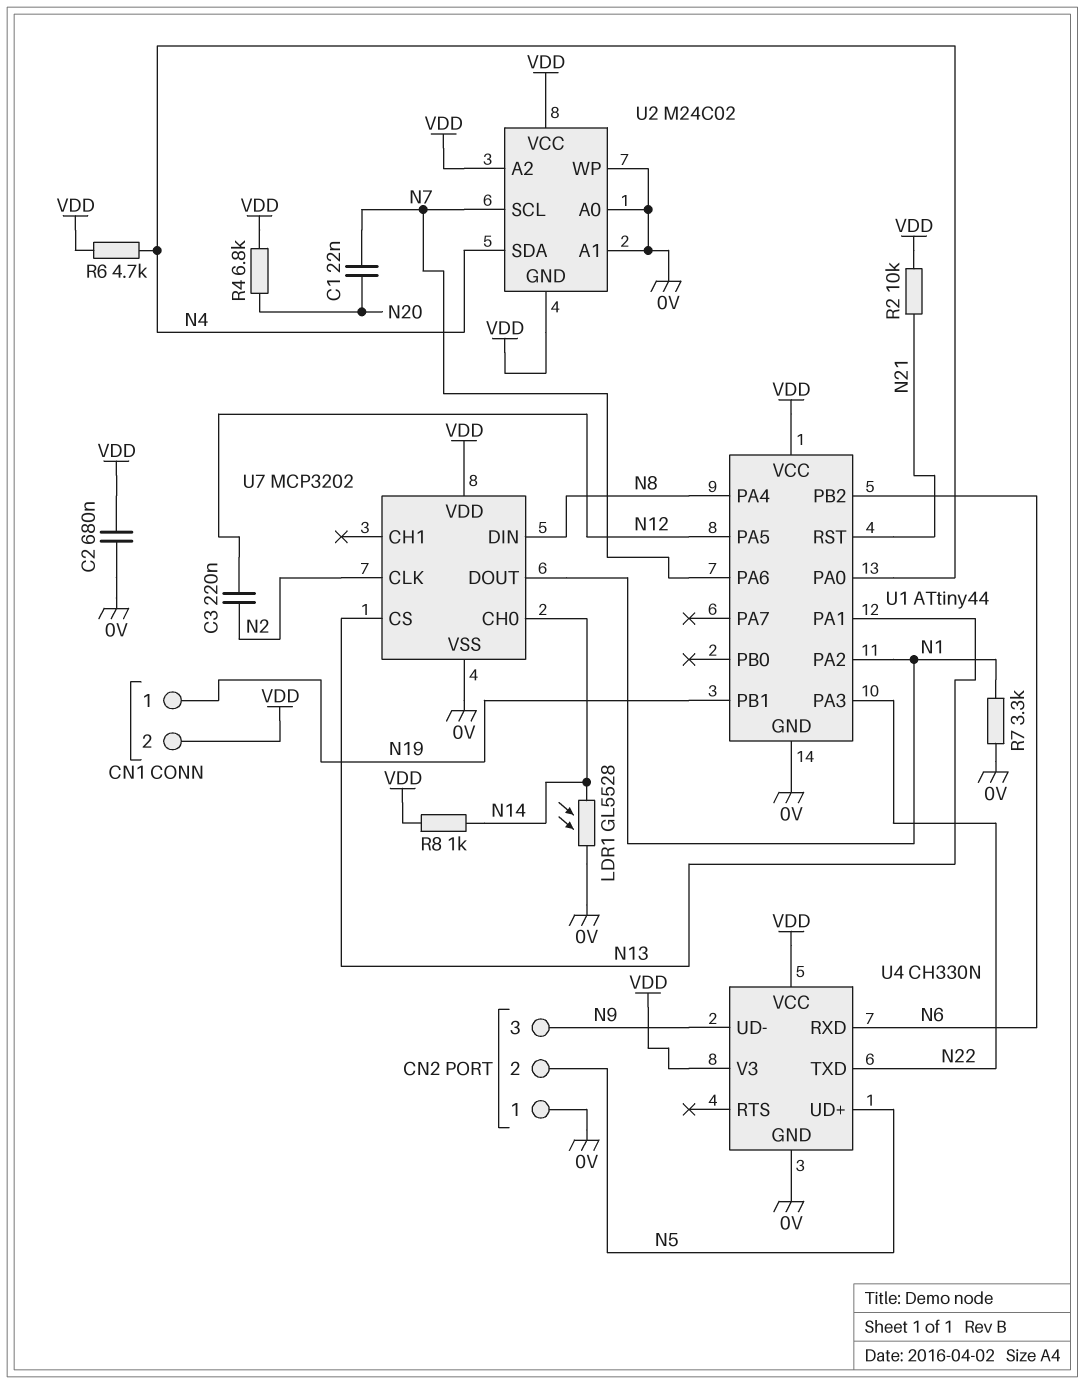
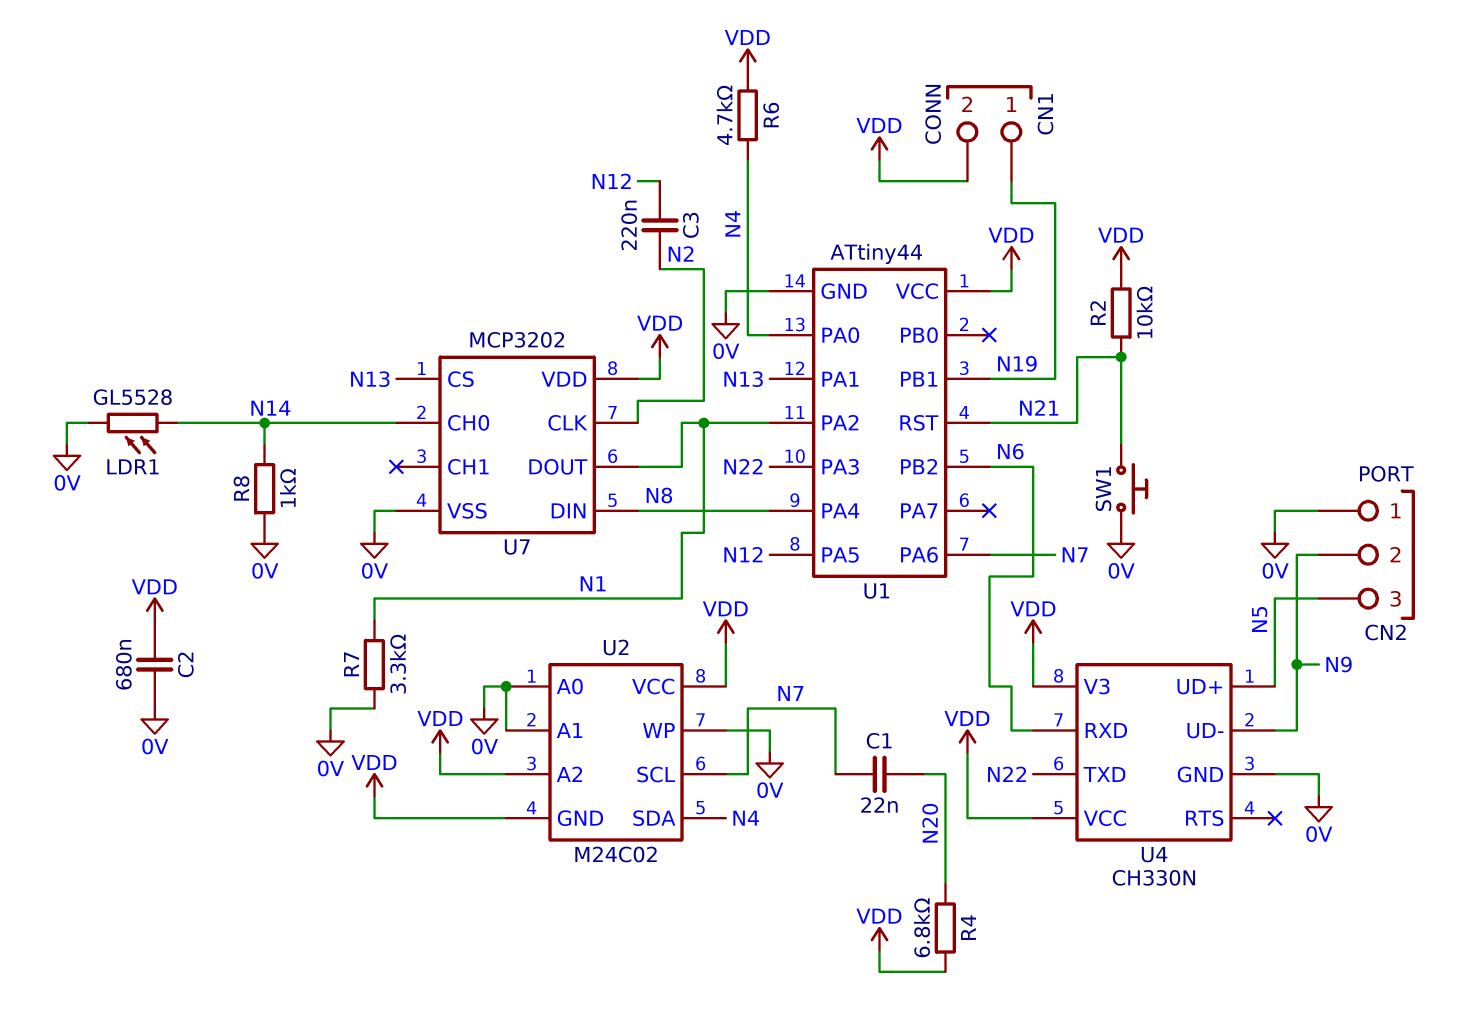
CN2 pin 2: N5 -> N9
CN2 pin 3: N9 -> N5
R8: 1k (N14, VDD) -> 1k (0V, N14)
SW1: none -> button (0V, N21)

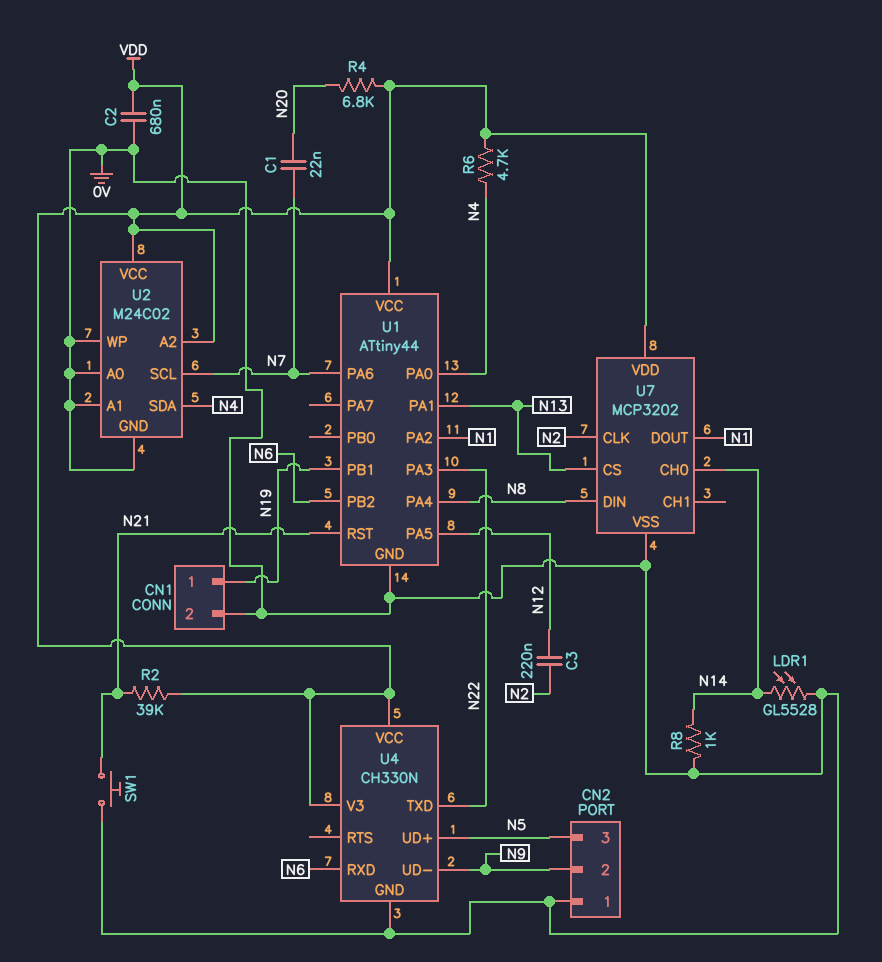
CN1 pin 2: VDD -> 0V
R2: 10k (N21, VDD) -> 39k (N21, VDD)
R7: 3.3k (0V, N1) -> none
U2 pin GND: VDD -> 0V

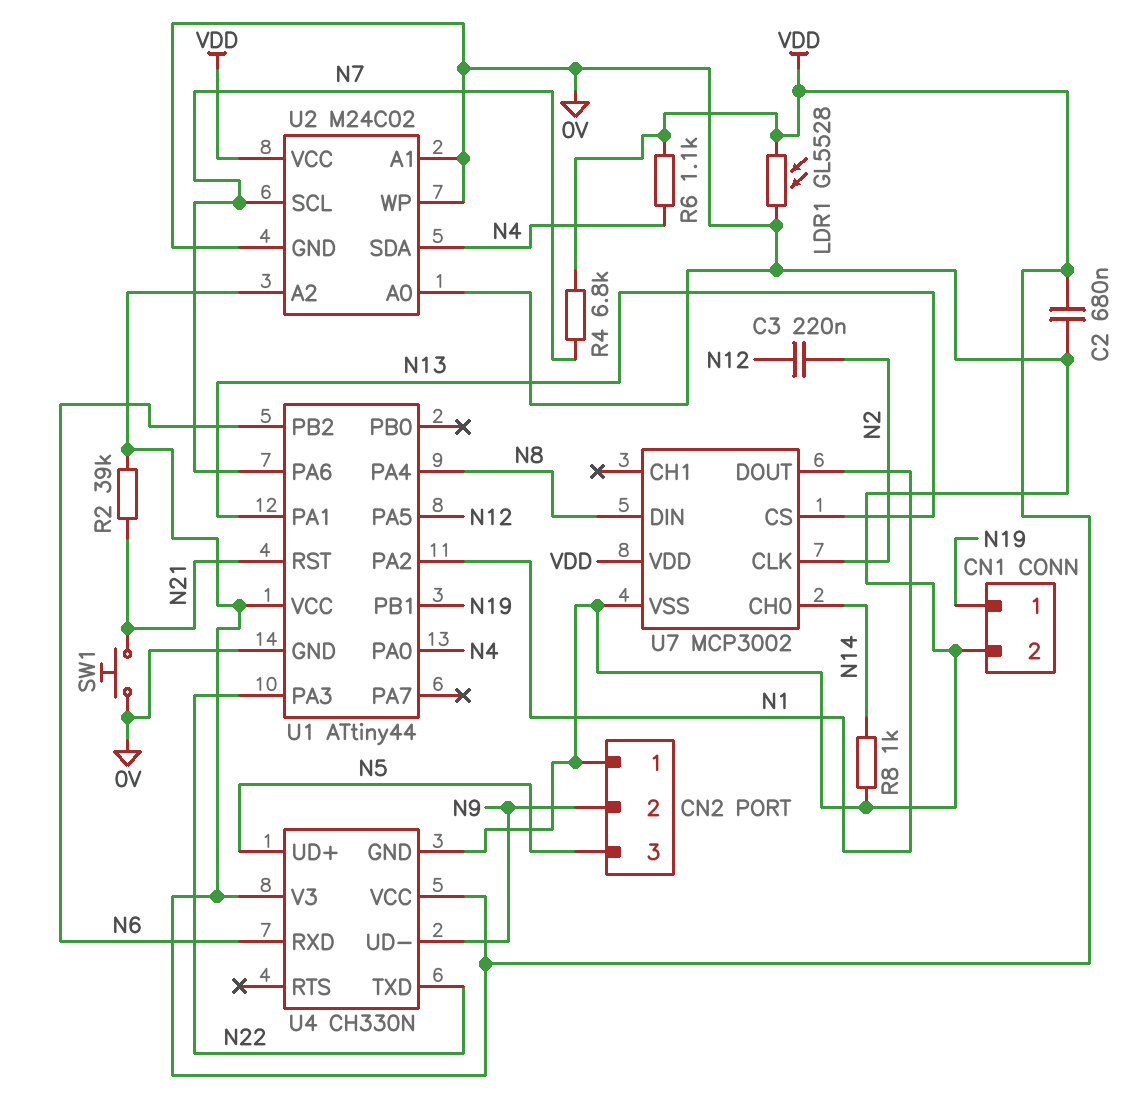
C1: 22nF (N7, N20) -> none
LDR1: GL5528 (0V, N14) -> GL5528 (0V, VDD)
R4: 6.8k (N20, VDD) -> 6.8k (N7, VDD)
R6: 4.7k (N4, VDD) -> 1.1k (N4, VDD)
U7: MCP3202 -> MCP3002

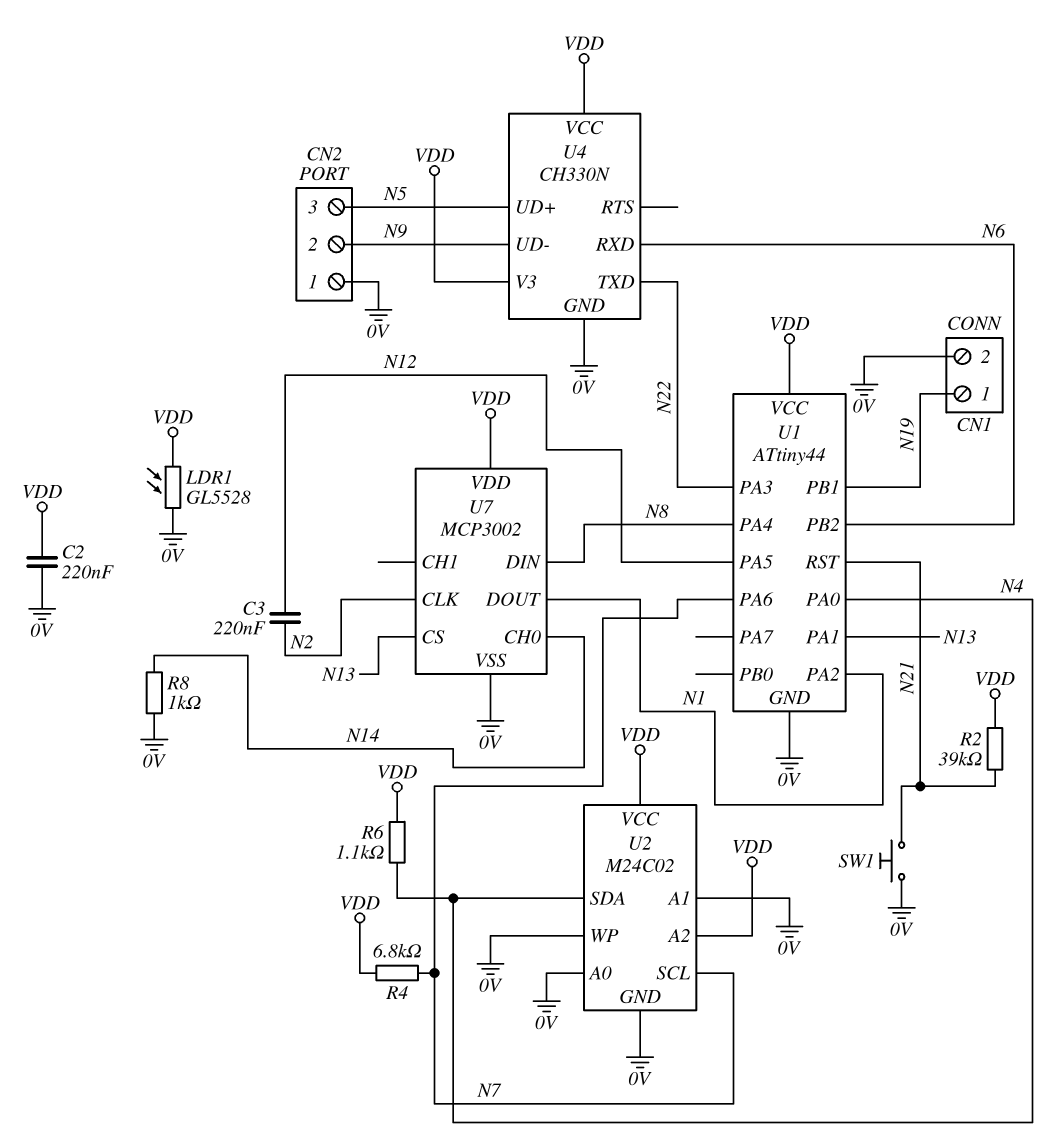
C2: 680nF (0V, VDD) -> 220nF (0V, VDD)

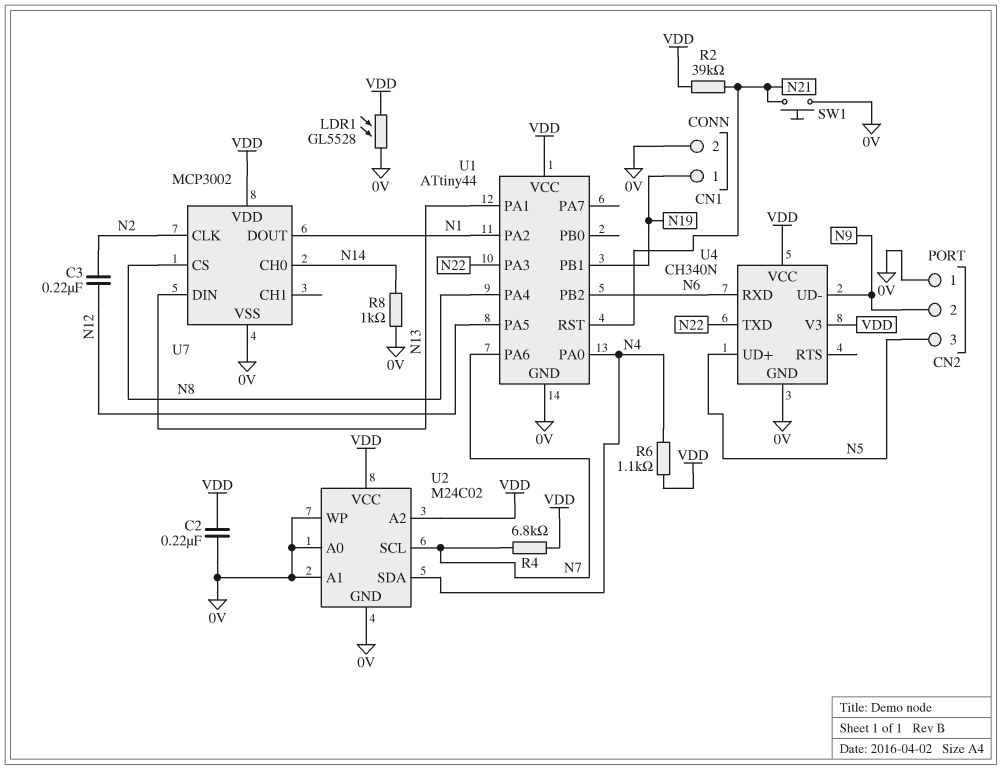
U4: CH330N -> CH340N
U7 pin CS: N13 -> N8
U7 pin DIN: N8 -> N13

